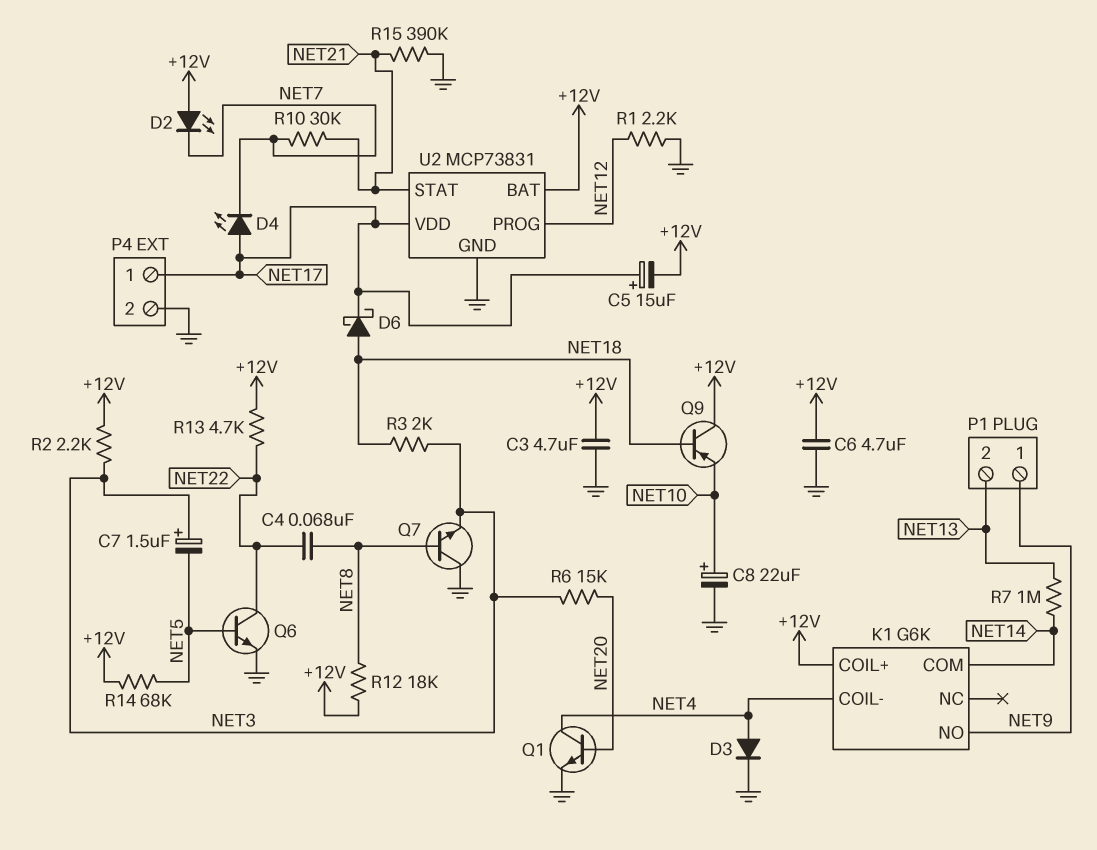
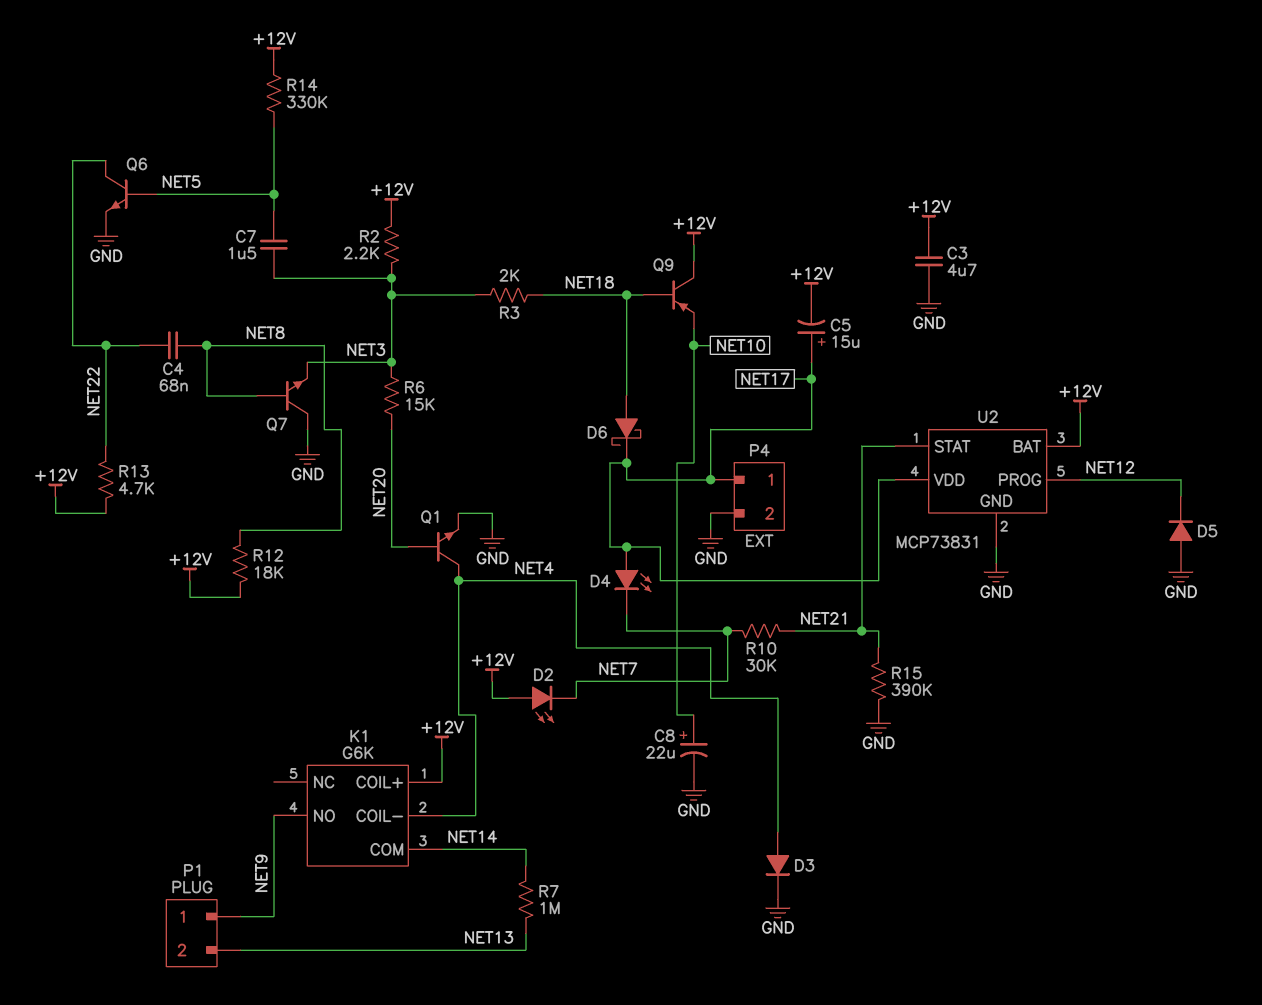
C6: 4.7uF (+12V, GND) -> none
C7: 1.5uF (plus NET3, minus NET5) -> 1.5uF (NET3, NET5)
D5: none -> diode (A GND, K NET12)
R1: 2.2k (GND, NET12) -> none
R14: 68k (+12V, NET5) -> 330k (+12V, NET5)

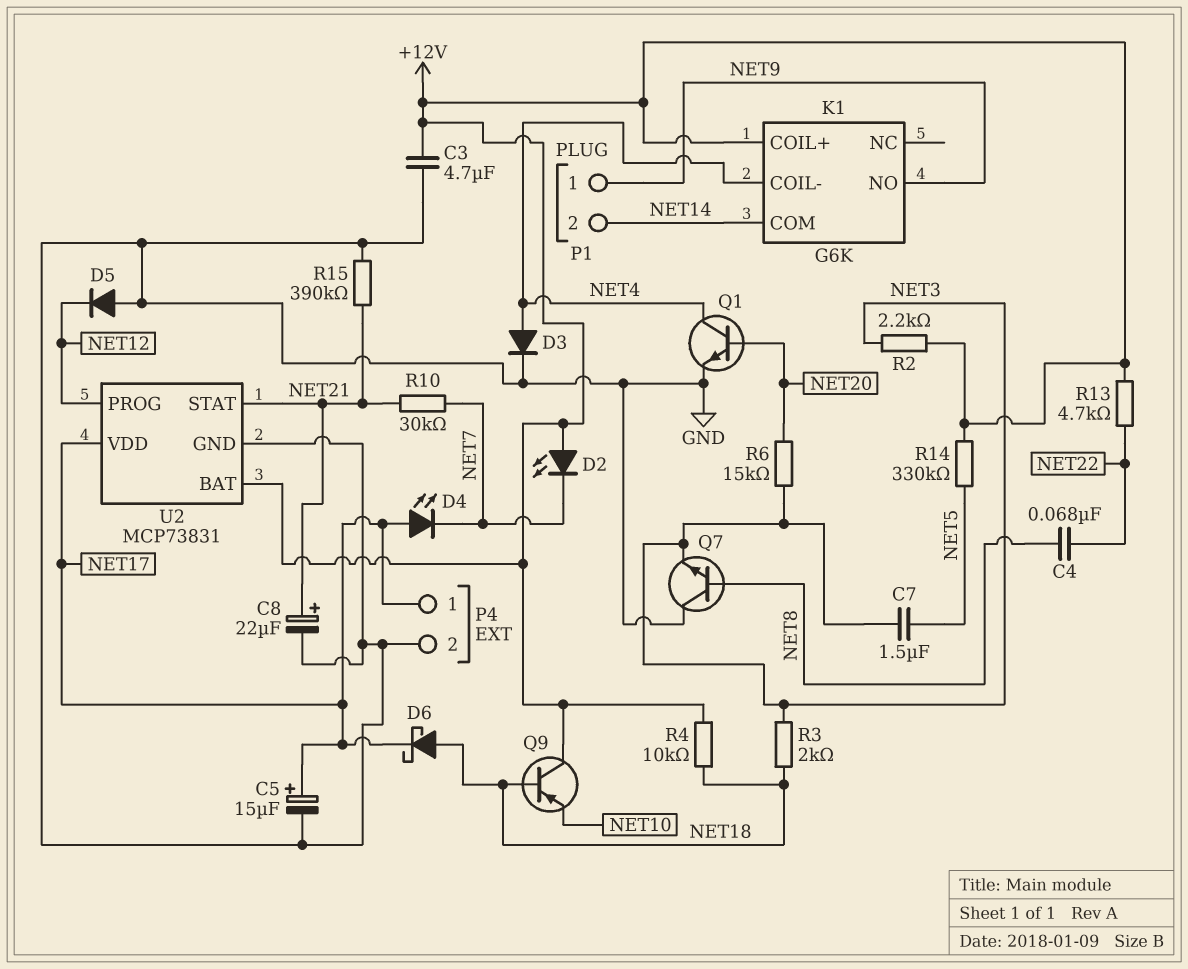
C5: 15uF (plus NET17, minus +12V) -> 15uF (plus NET17, minus GND)
C8: 22uF (plus NET10, minus GND) -> 22uF (plus NET21, minus GND)
P1 pin 2: NET13 -> NET14
Q6: NPN (B NET5, C NET22, E GND) -> none
R4: none -> 10k (+12V, NET18)
R7: 1M (NET13, NET14) -> none
R12: 18k (+12V, NET8) -> none

